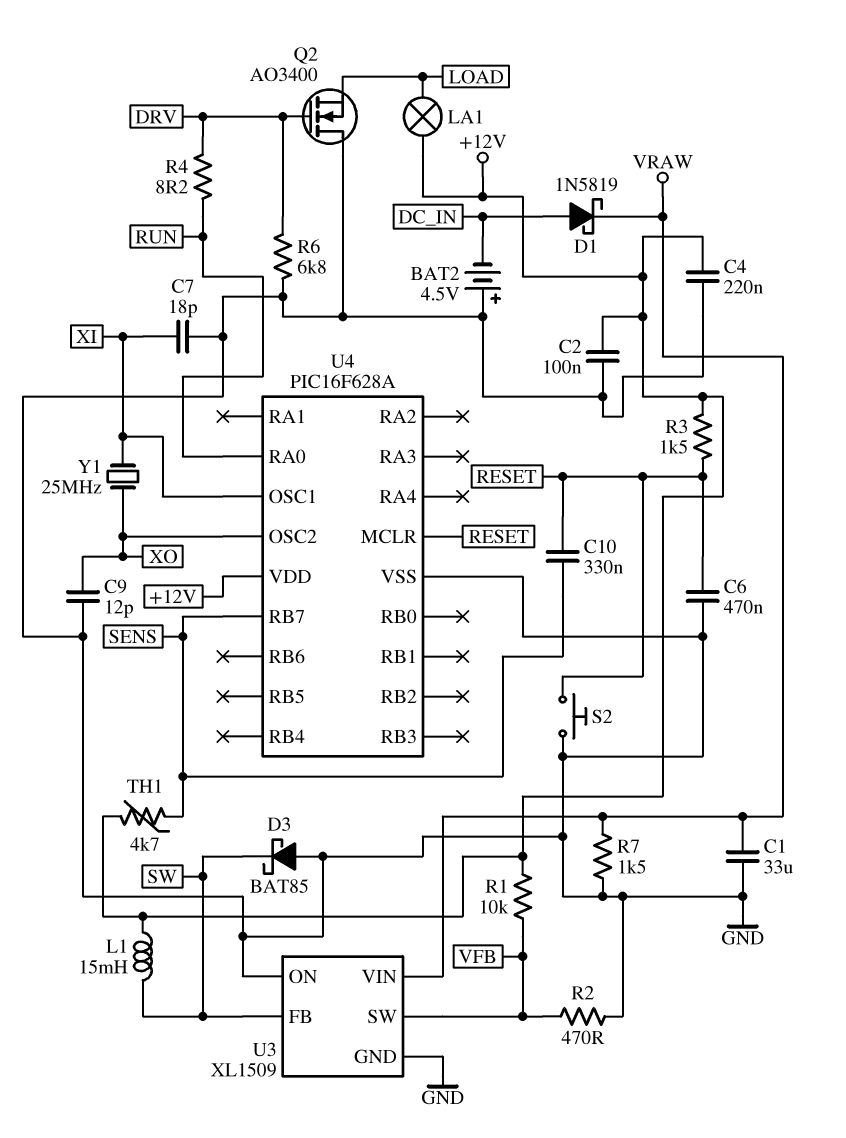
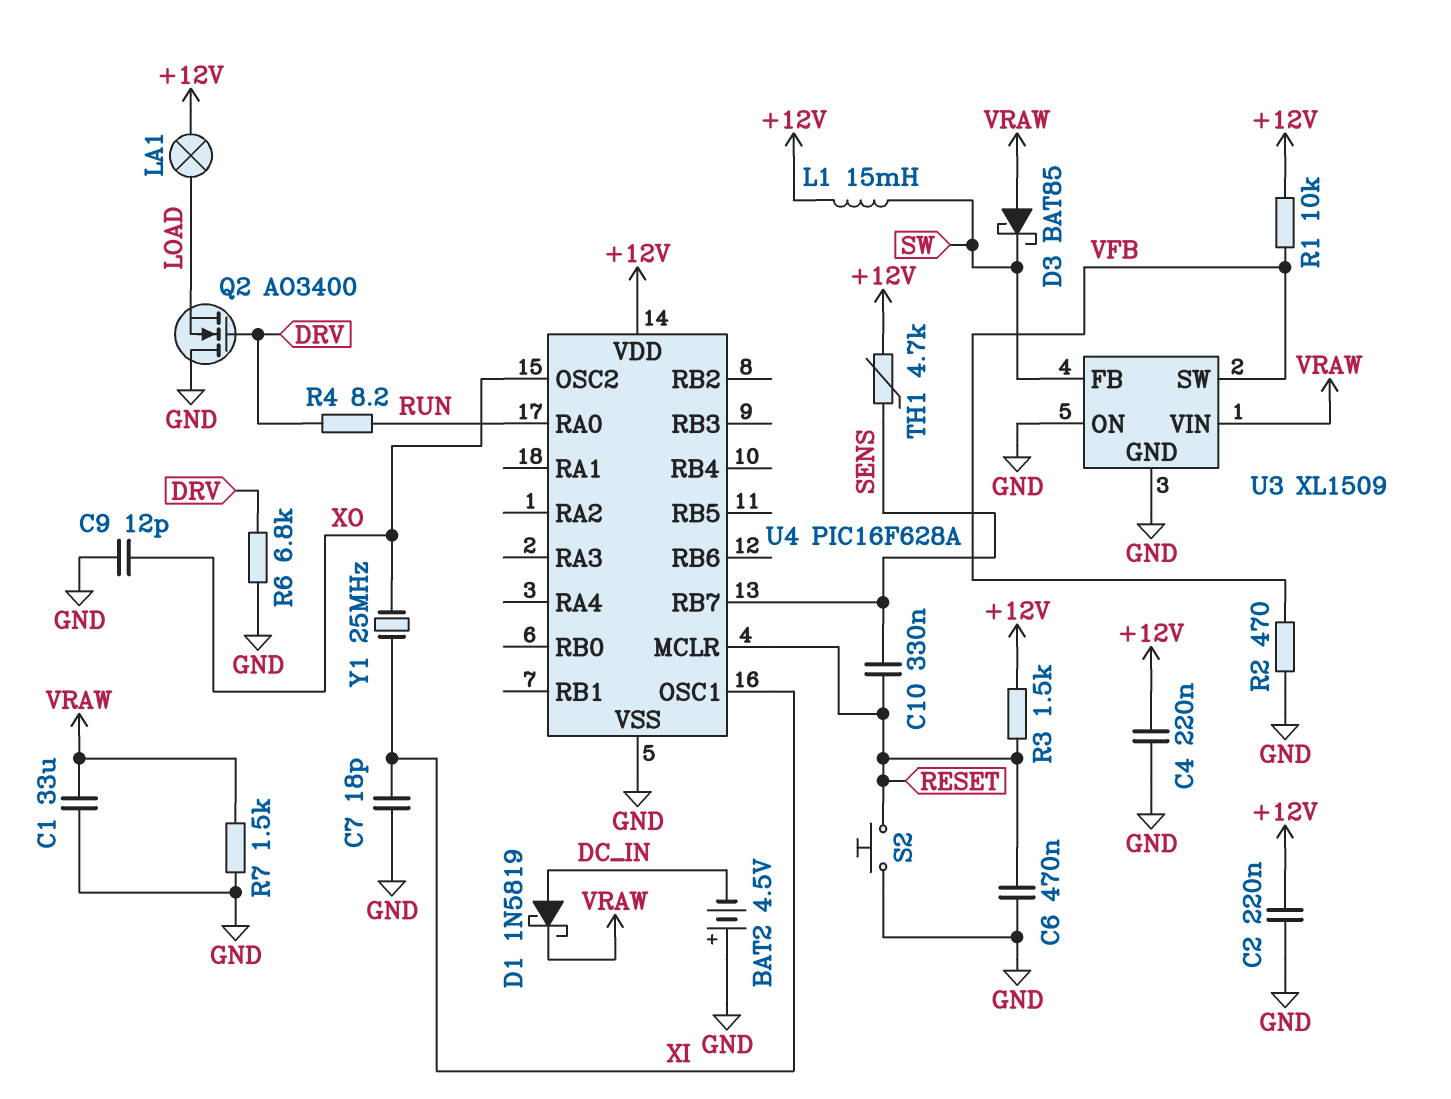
C2: 100nF (+12V, GND) -> 220nF (+12V, GND)
D3: schottky BAT85 (A GND, K SW) -> schottky BAT85 (A VRAW, K SW)

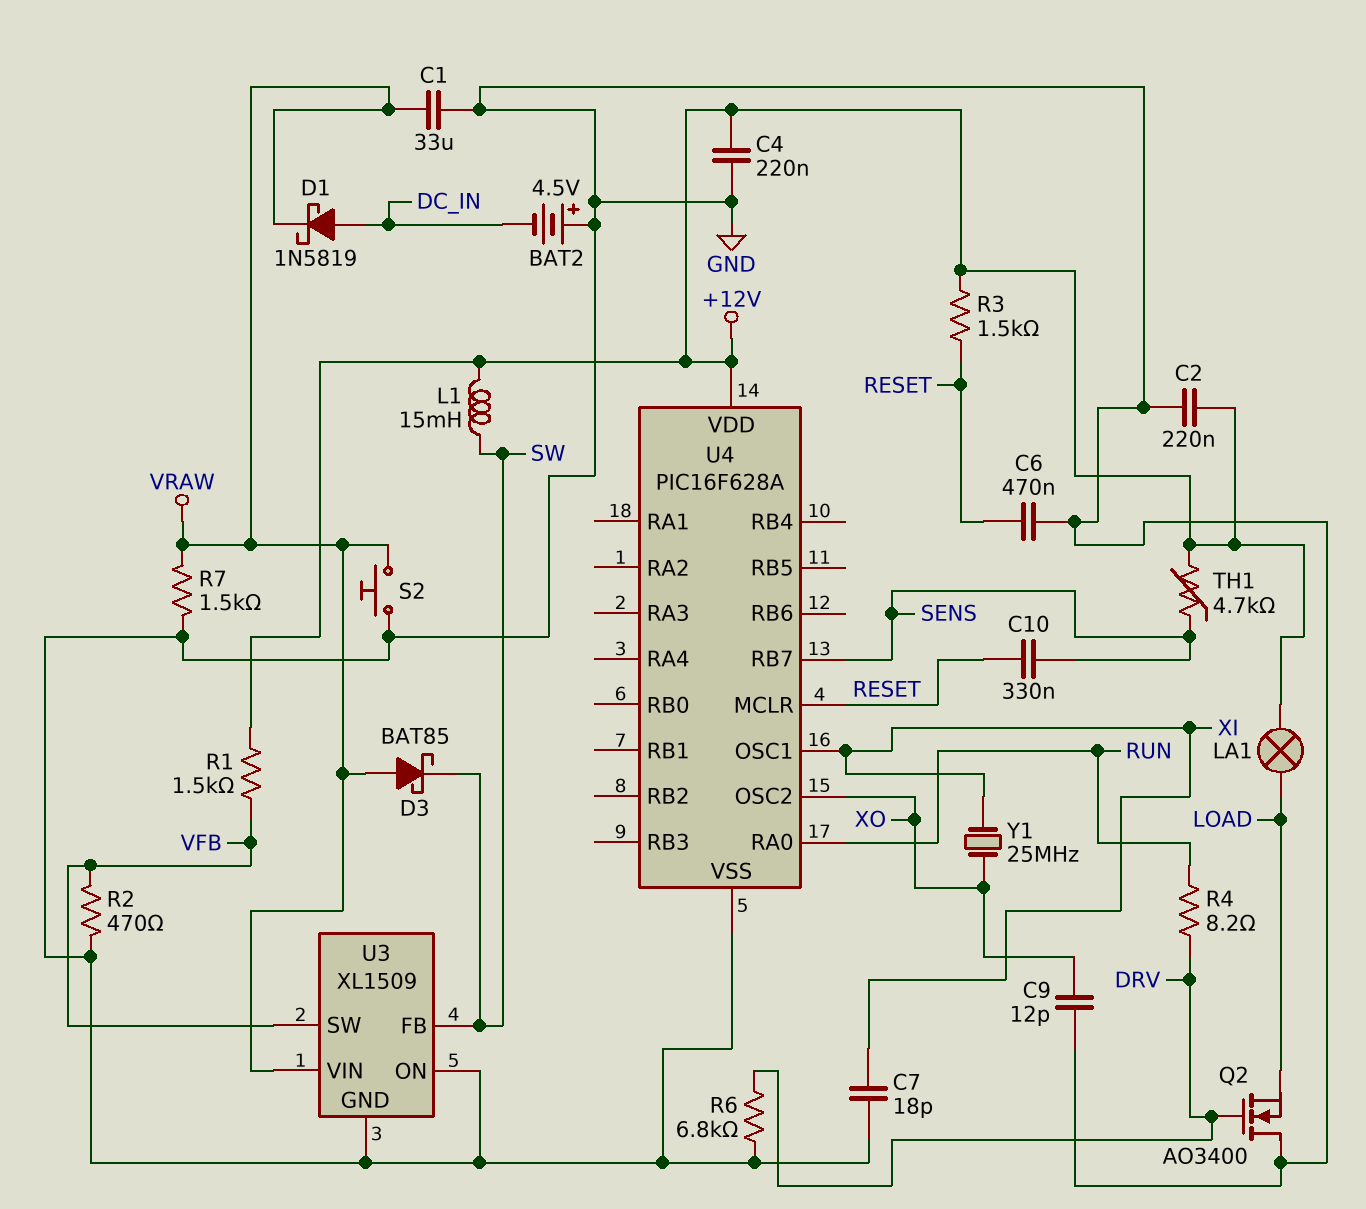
R1: 10k (+12V, VFB) -> 1.5k (+12V, VFB)
S2: button (GND, RESET) -> button (GND, VRAW)

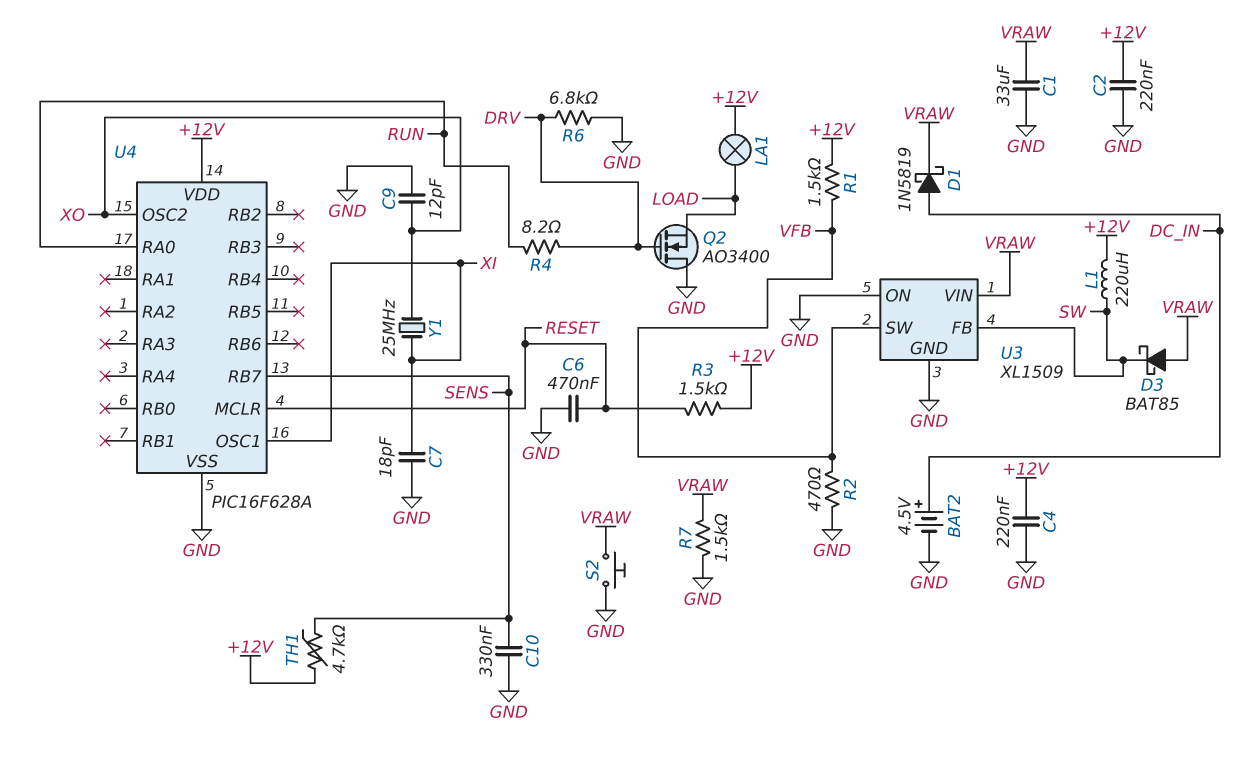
BAT2: 4.5V (plus GND, minus DC_IN) -> 4.5V (plus DC_IN, minus GND)
C10: 330nF (RESET, SENS) -> 330nF (GND, SENS)
L1: 15mH (+12V, SW) -> 220uH (+12V, SW)

